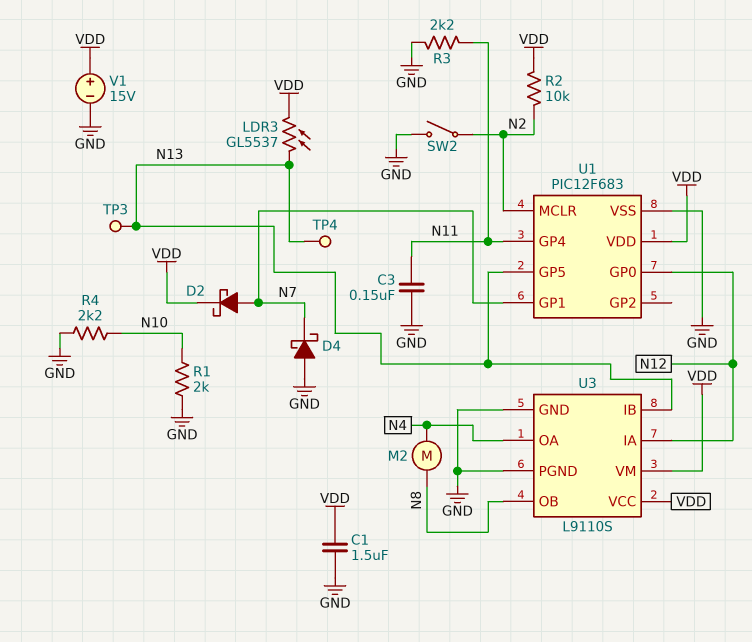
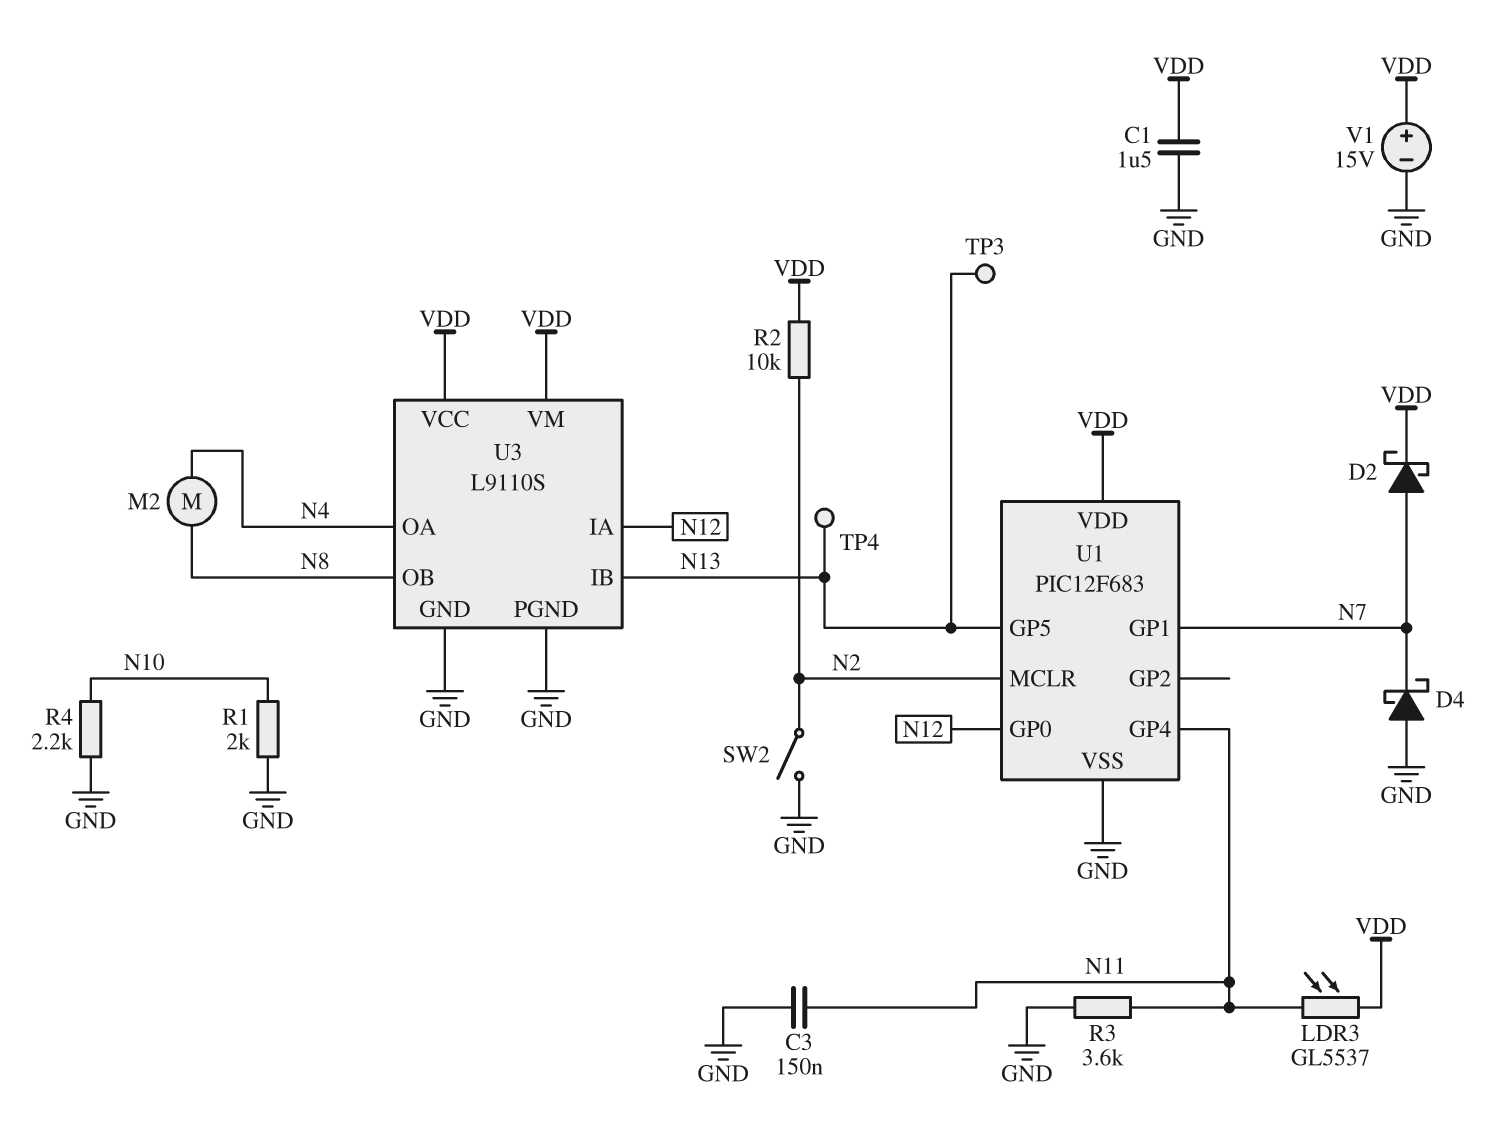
LDR3: GL5537 (N13, VDD) -> GL5537 (N11, VDD)
R3: 2.2k (GND, N11) -> 3.6k (GND, N11)

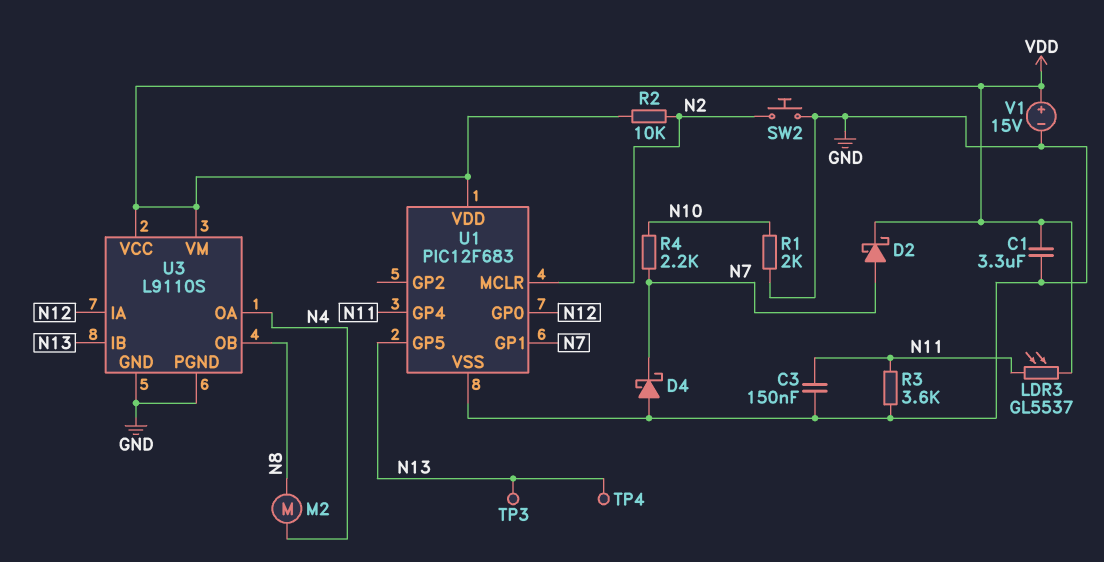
C1: 1.5uF (GND, VDD) -> 3.3uF (GND, VDD)
R4: 2.2k (GND, N10) -> 2.2k (N7, N10)
SW2: switch (GND, N2) -> button (GND, N2)

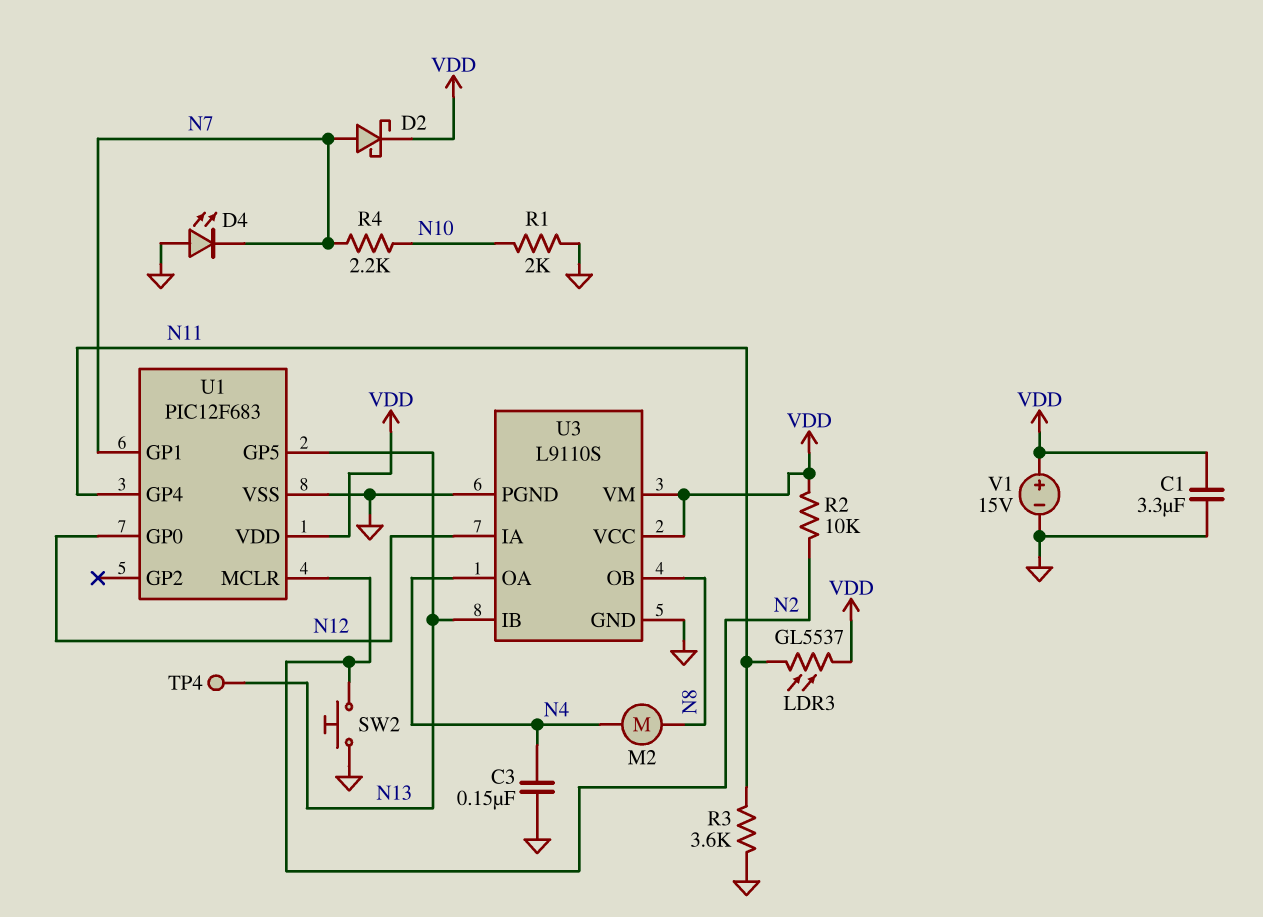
C3: 150nF (GND, N11) -> 150nF (GND, N4)
D4: schottky (A GND, K N7) -> LED (A GND, K N7)
TP3: test point (N13) -> none

